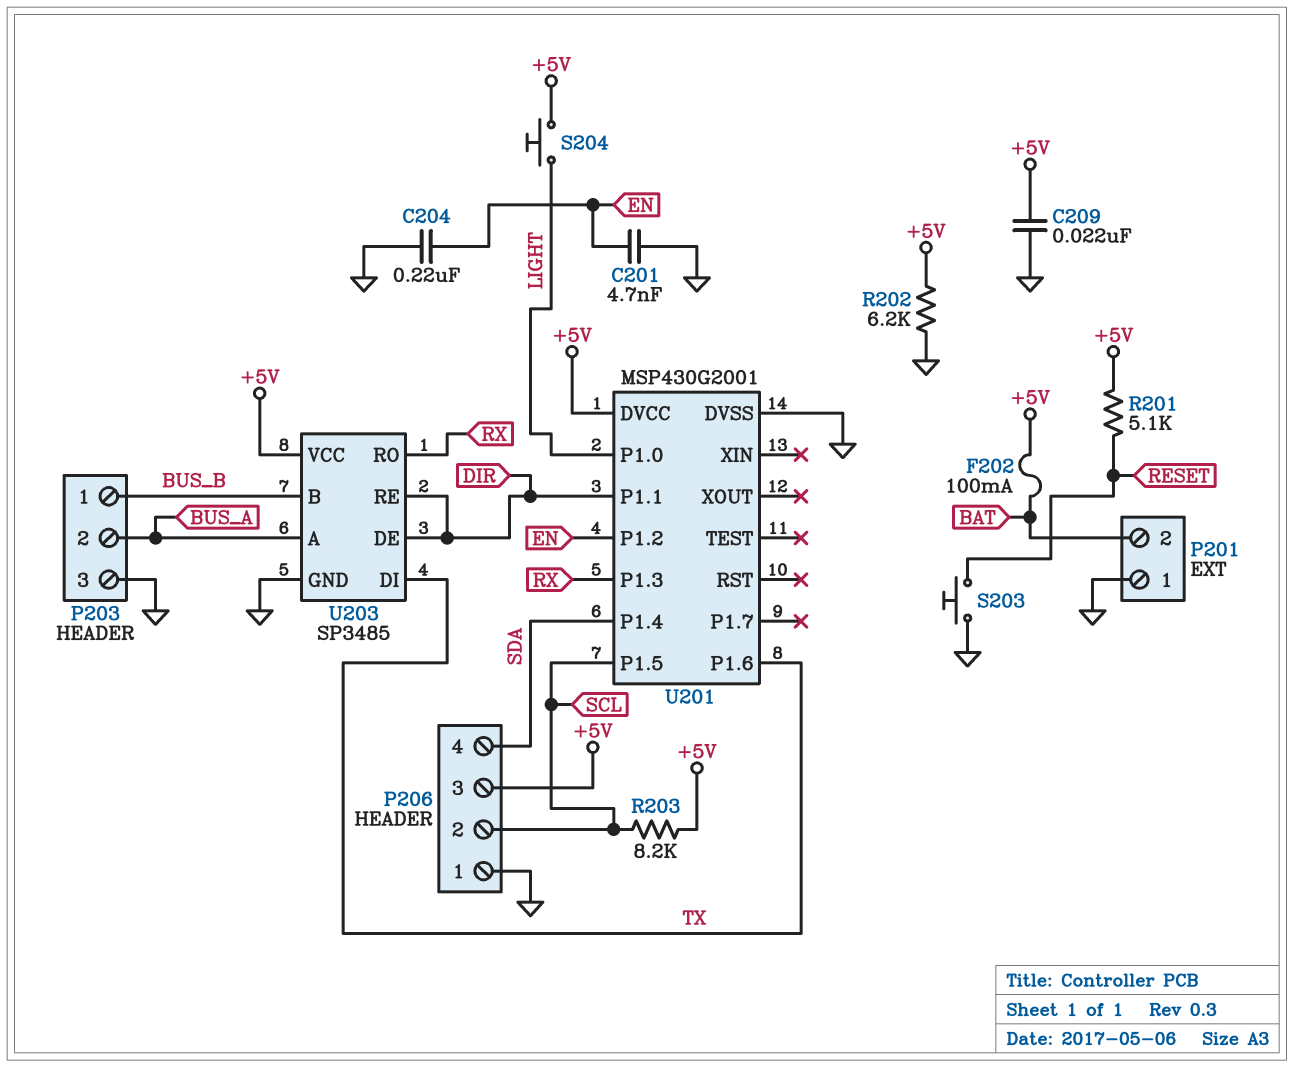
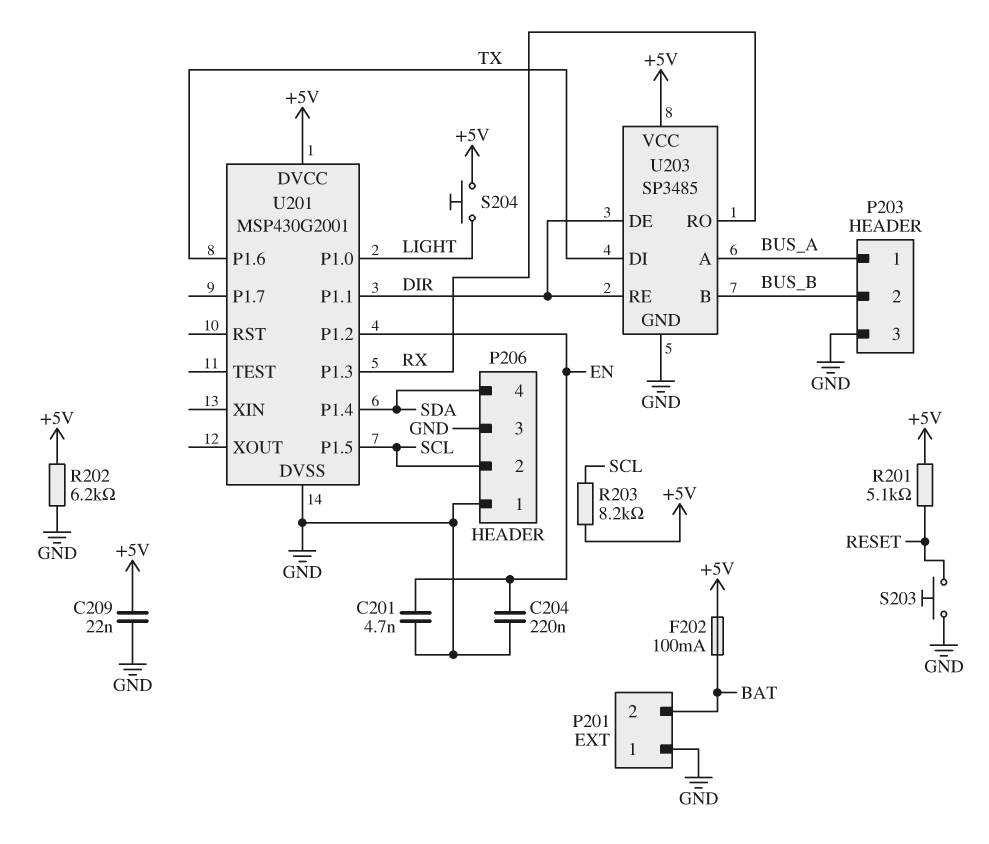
P203 pin 1: BUS_B -> BUS_A
P203 pin 2: BUS_A -> BUS_B
P206 pin 3: +5V -> GND

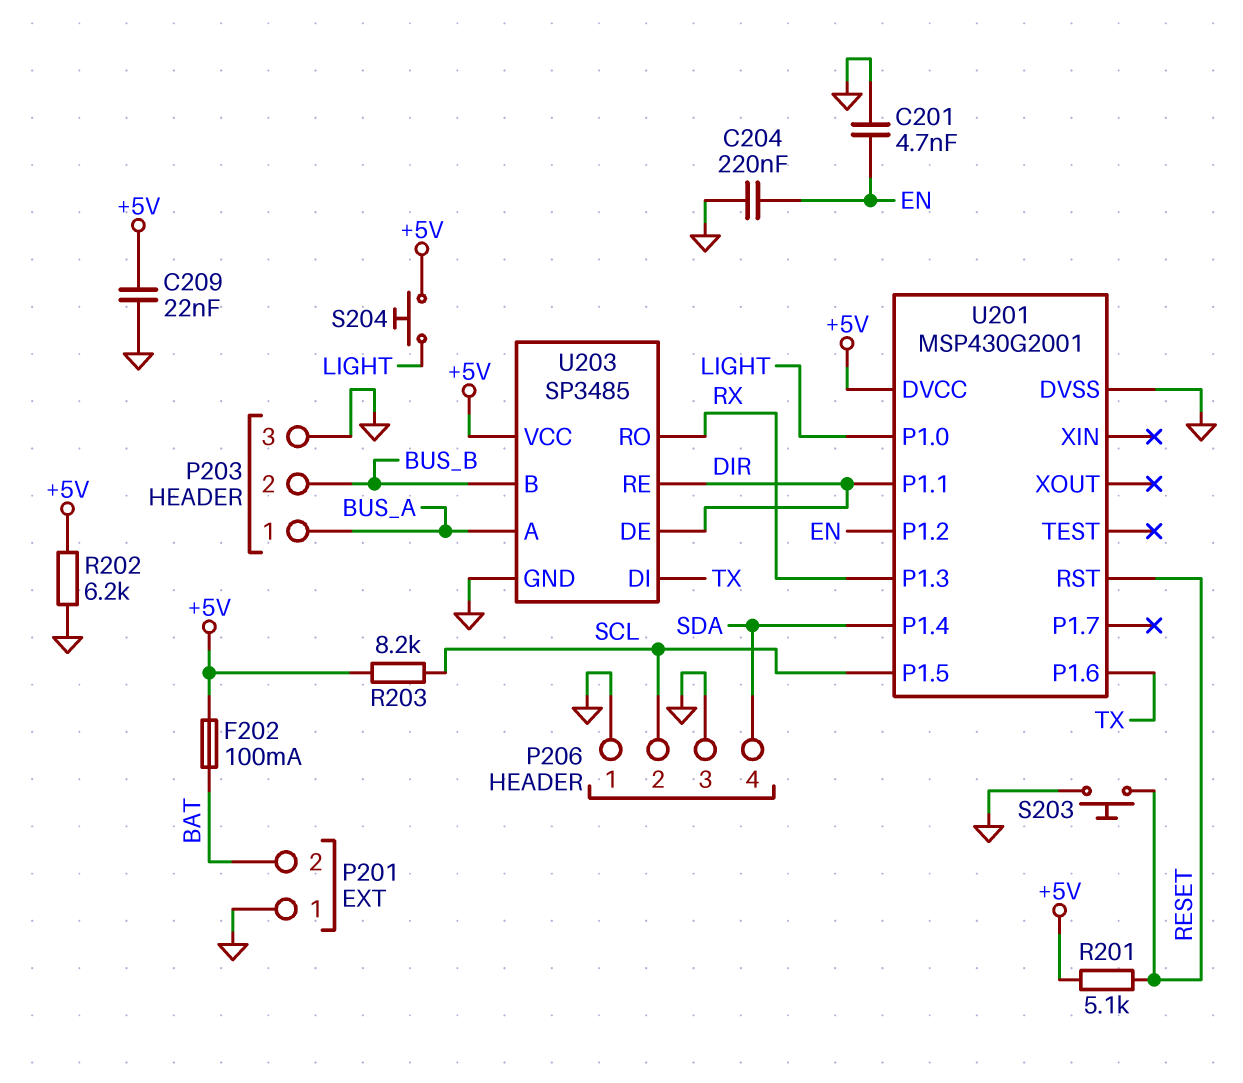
U201 pin RST: none -> RESET

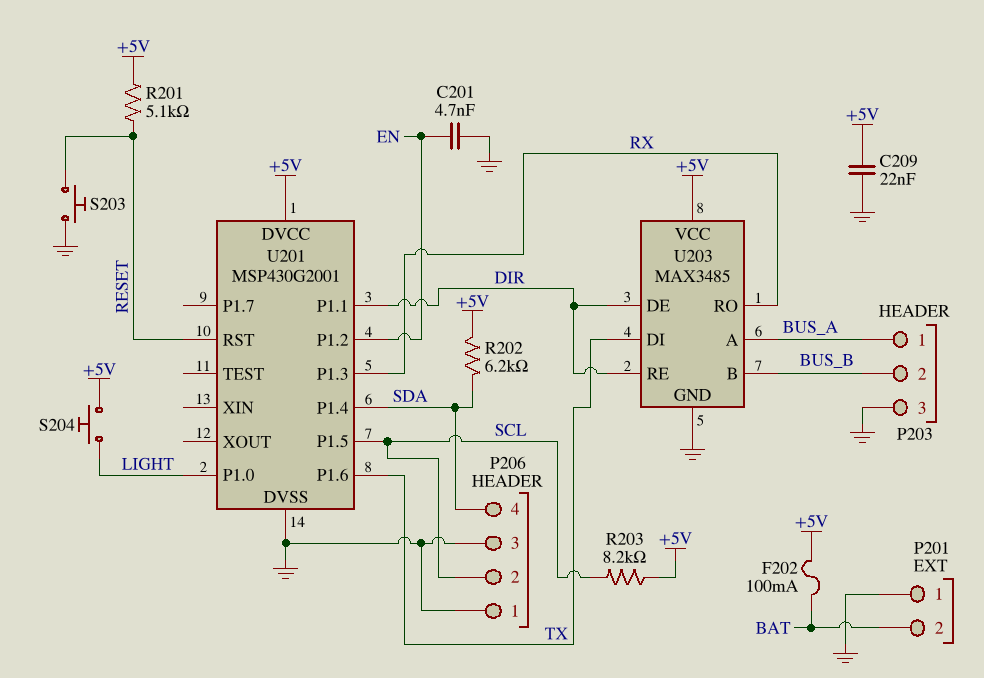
C204: 220nF (EN, GND) -> none
R202: 6.2k (+5V, GND) -> 6.2k (+5V, SDA)
U203: SP3485 -> MAX3485

